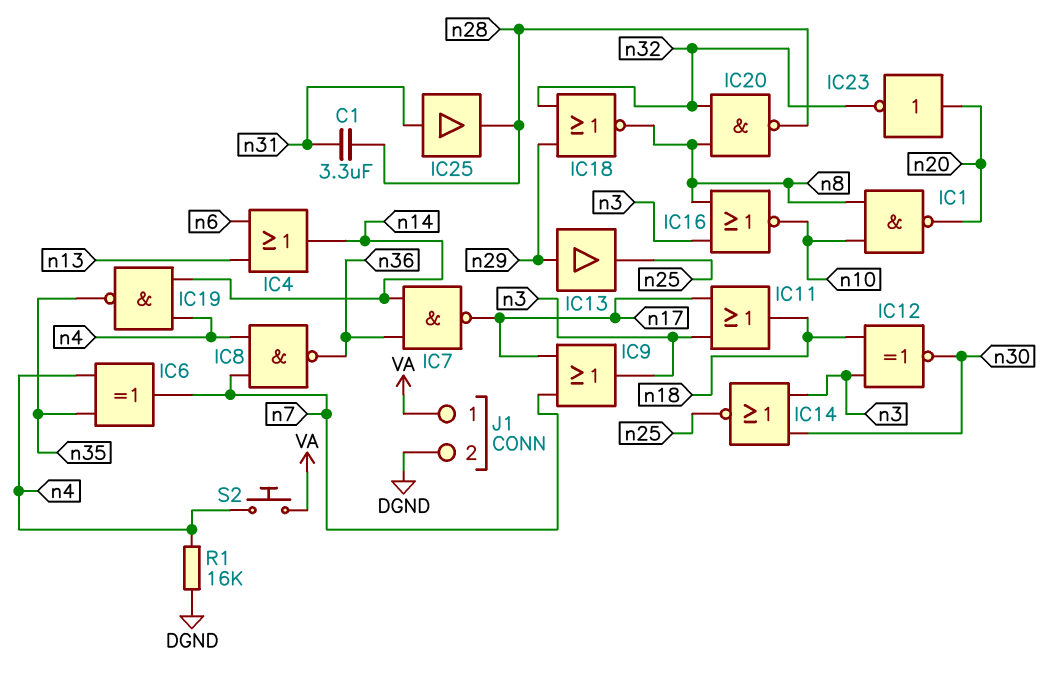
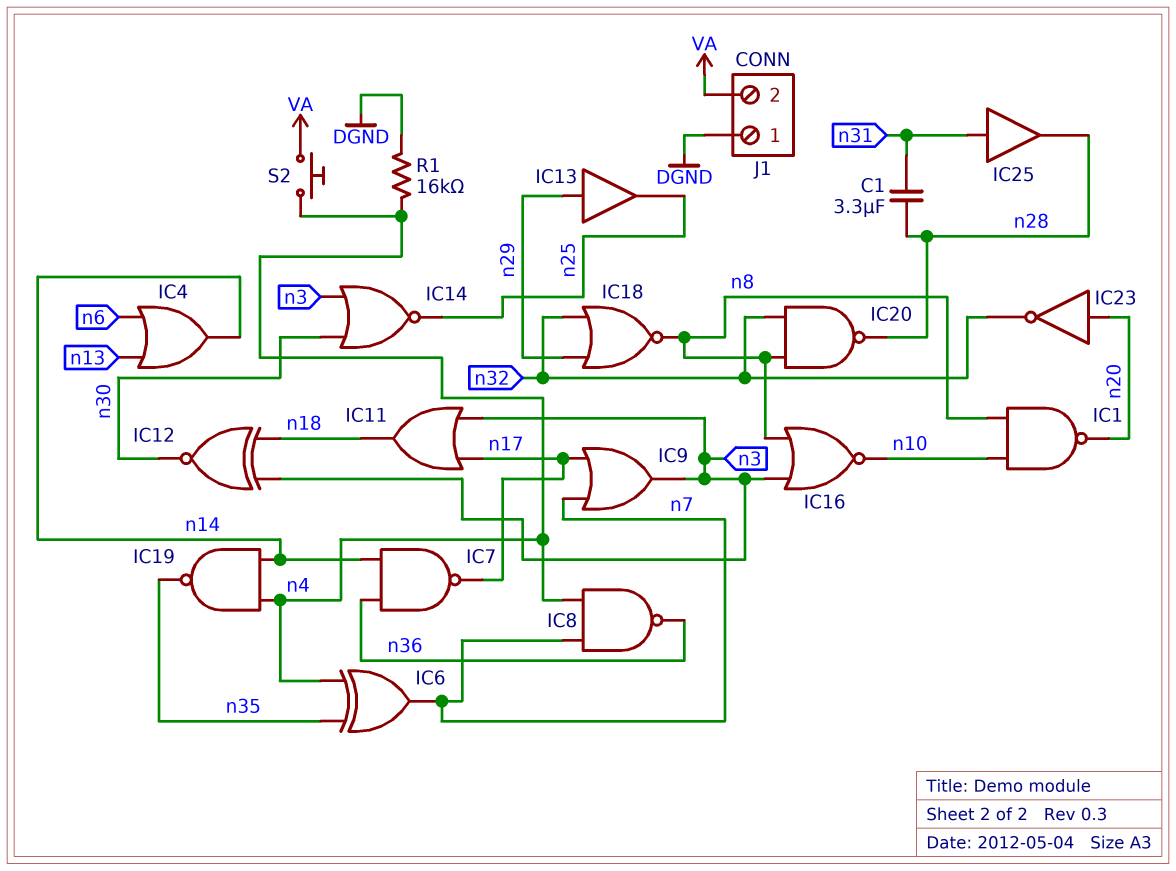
J1 pin 1: VA -> DGND
J1 pin 2: DGND -> VA

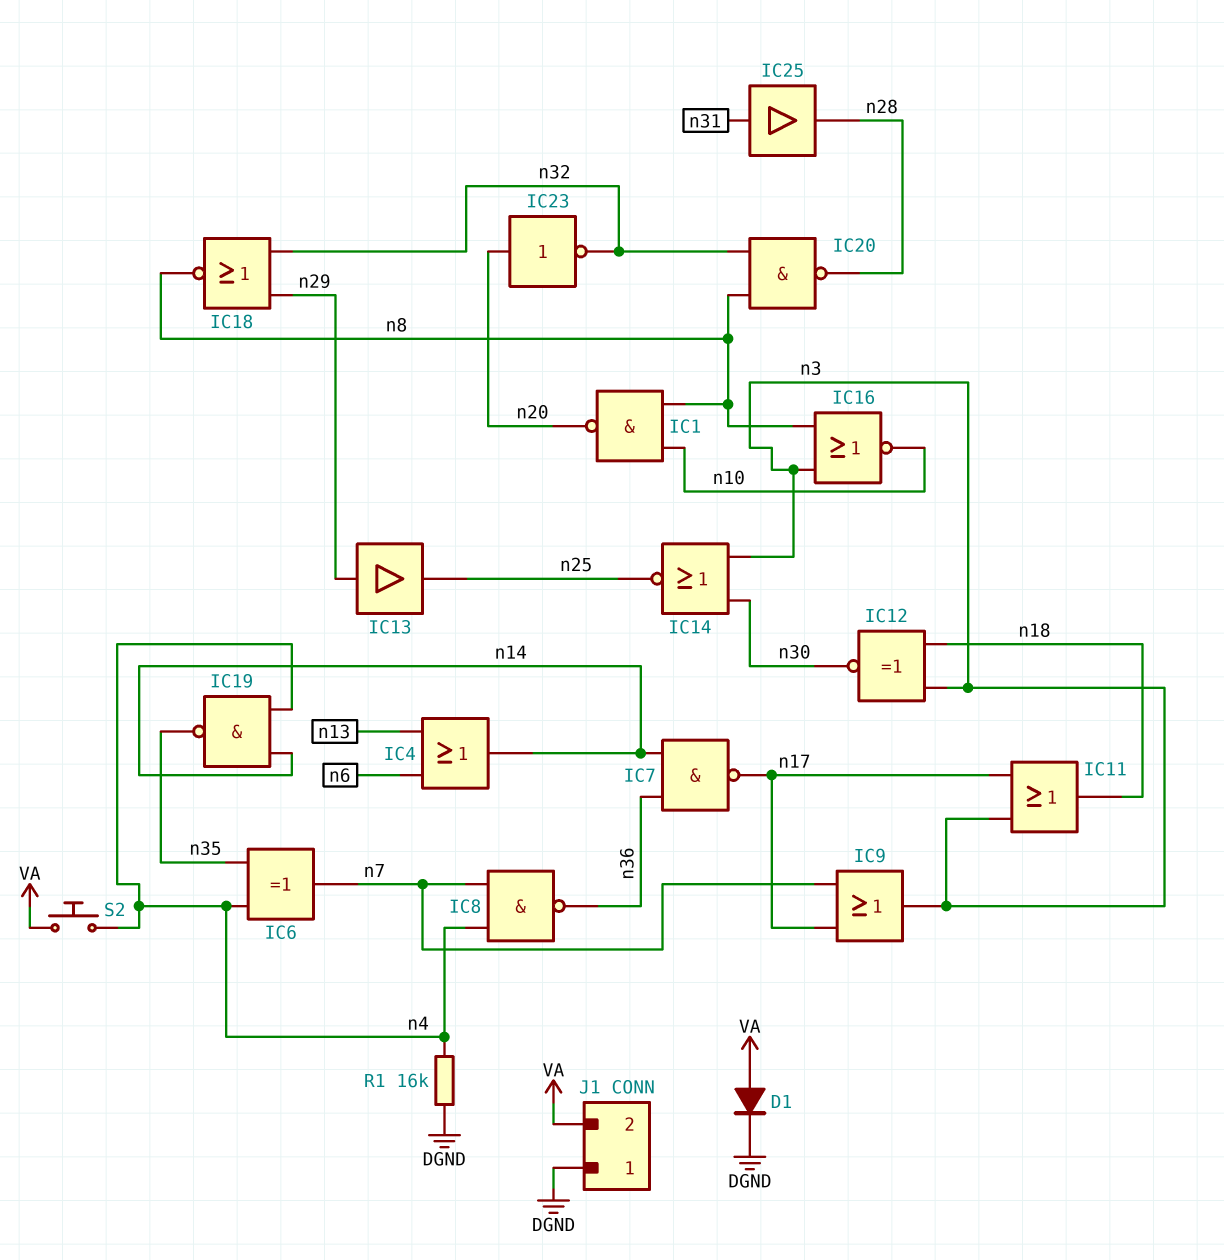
C1: 3.3uF (n28, n31) -> none
D1: none -> diode (A VA, K DGND)

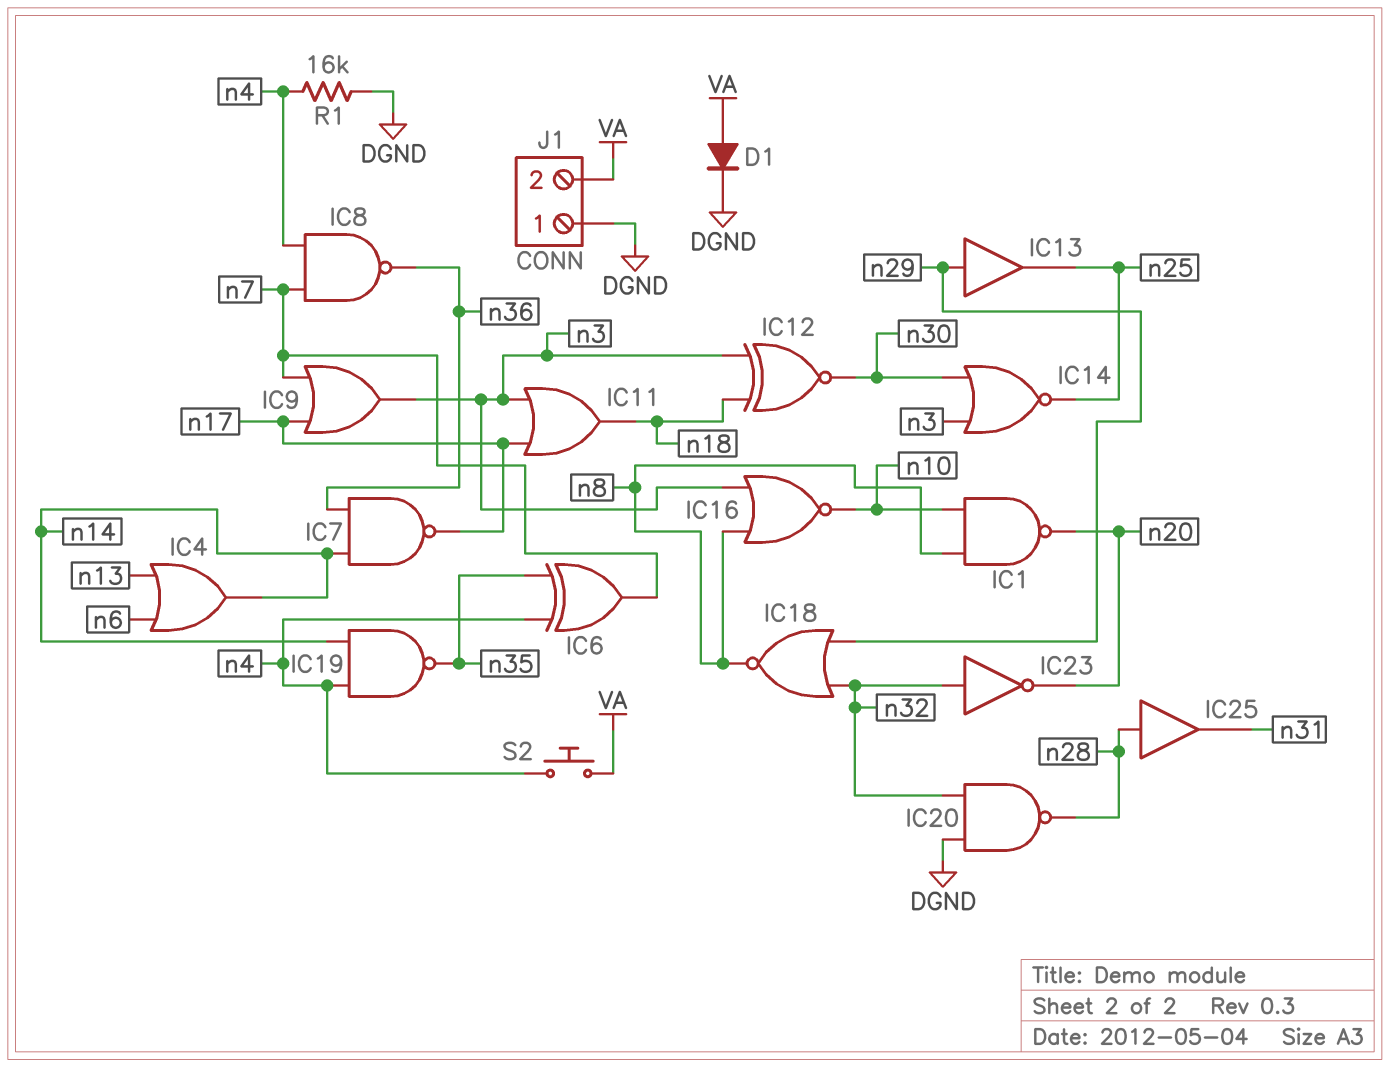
IC20: NAND (in n8, in n32, out n28) -> NAND (in DGND, in n32, out n28)
IC23: NOT (in n20, out n32) -> NOT (in n32, out n20)
IC25: buffer (in n31, out n28) -> buffer (in n28, out n31)

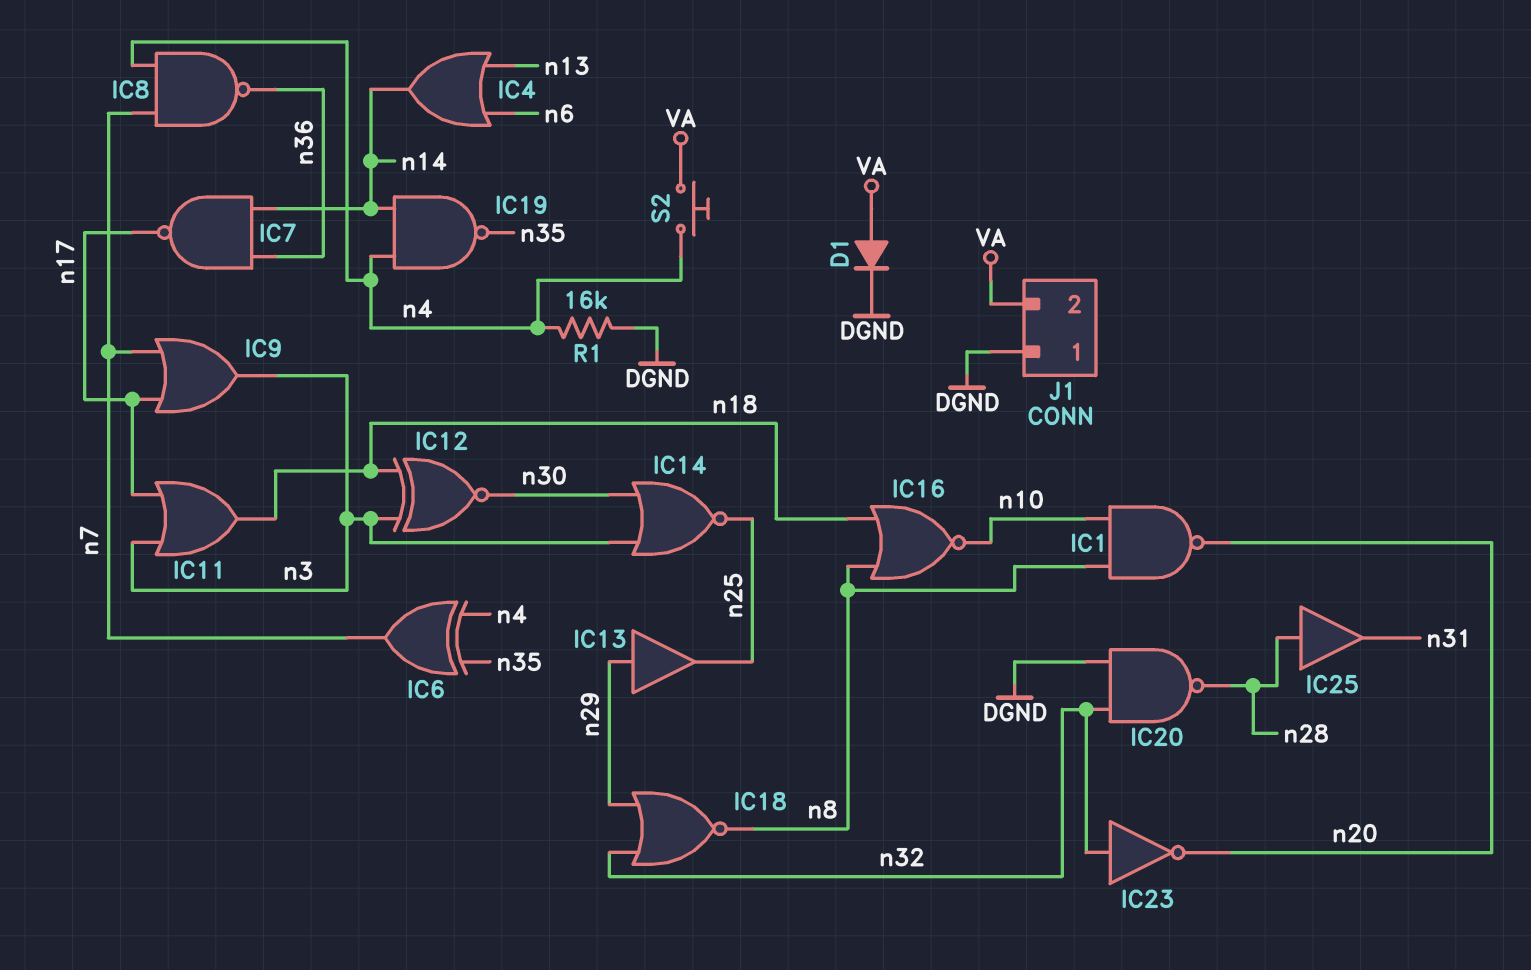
IC16: NOR (in n3, in n8, out n10) -> NOR (in n8, in n18, out n10)

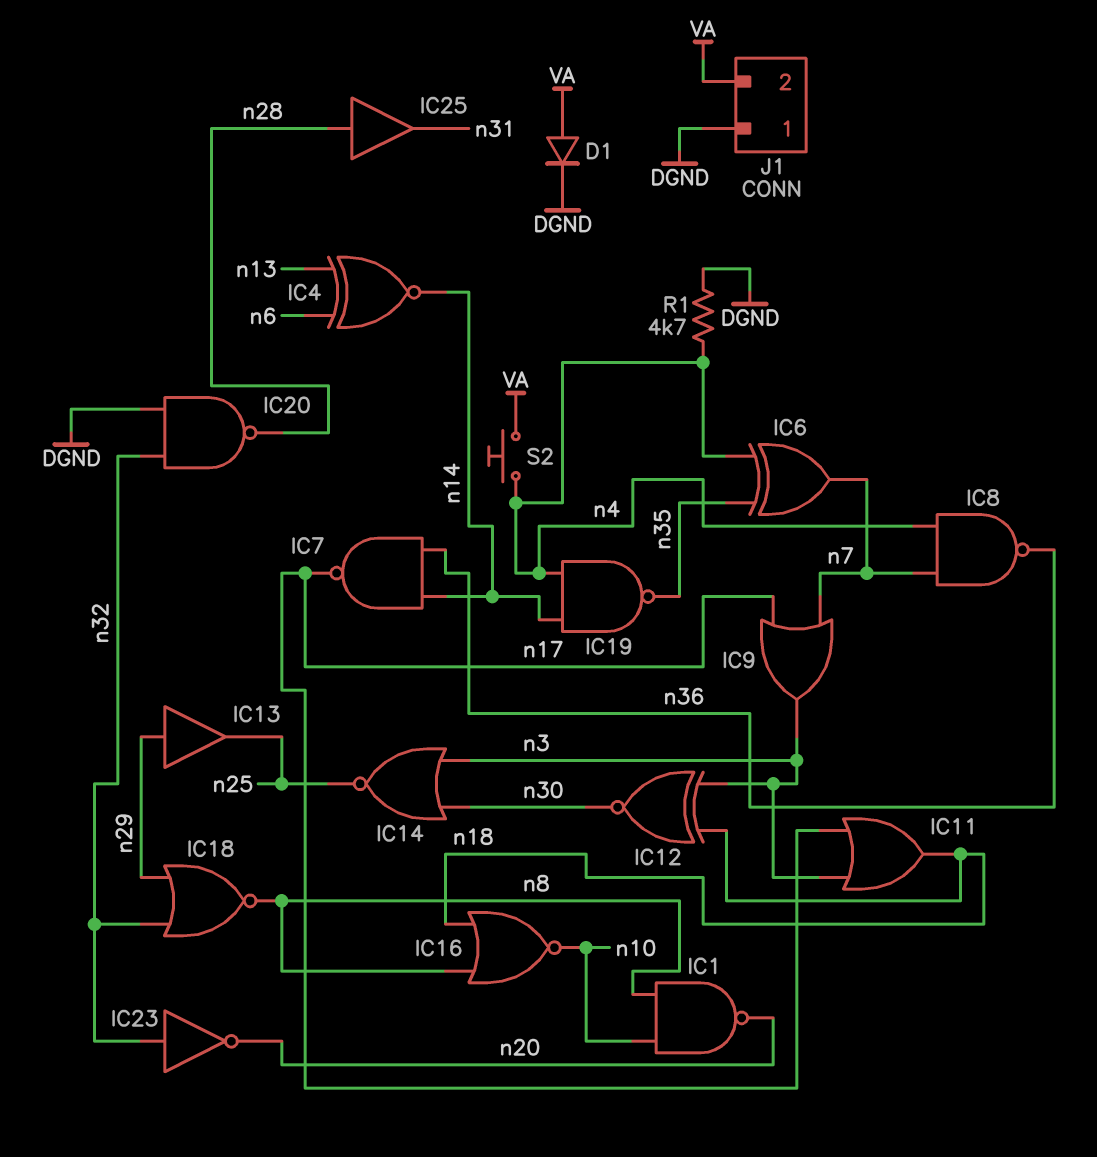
IC4: OR (in n6, in n13, out n14) -> XNOR (in n6, in n13, out n14)
R1: 16k (DGND, n4) -> 4.7k (DGND, n4)

